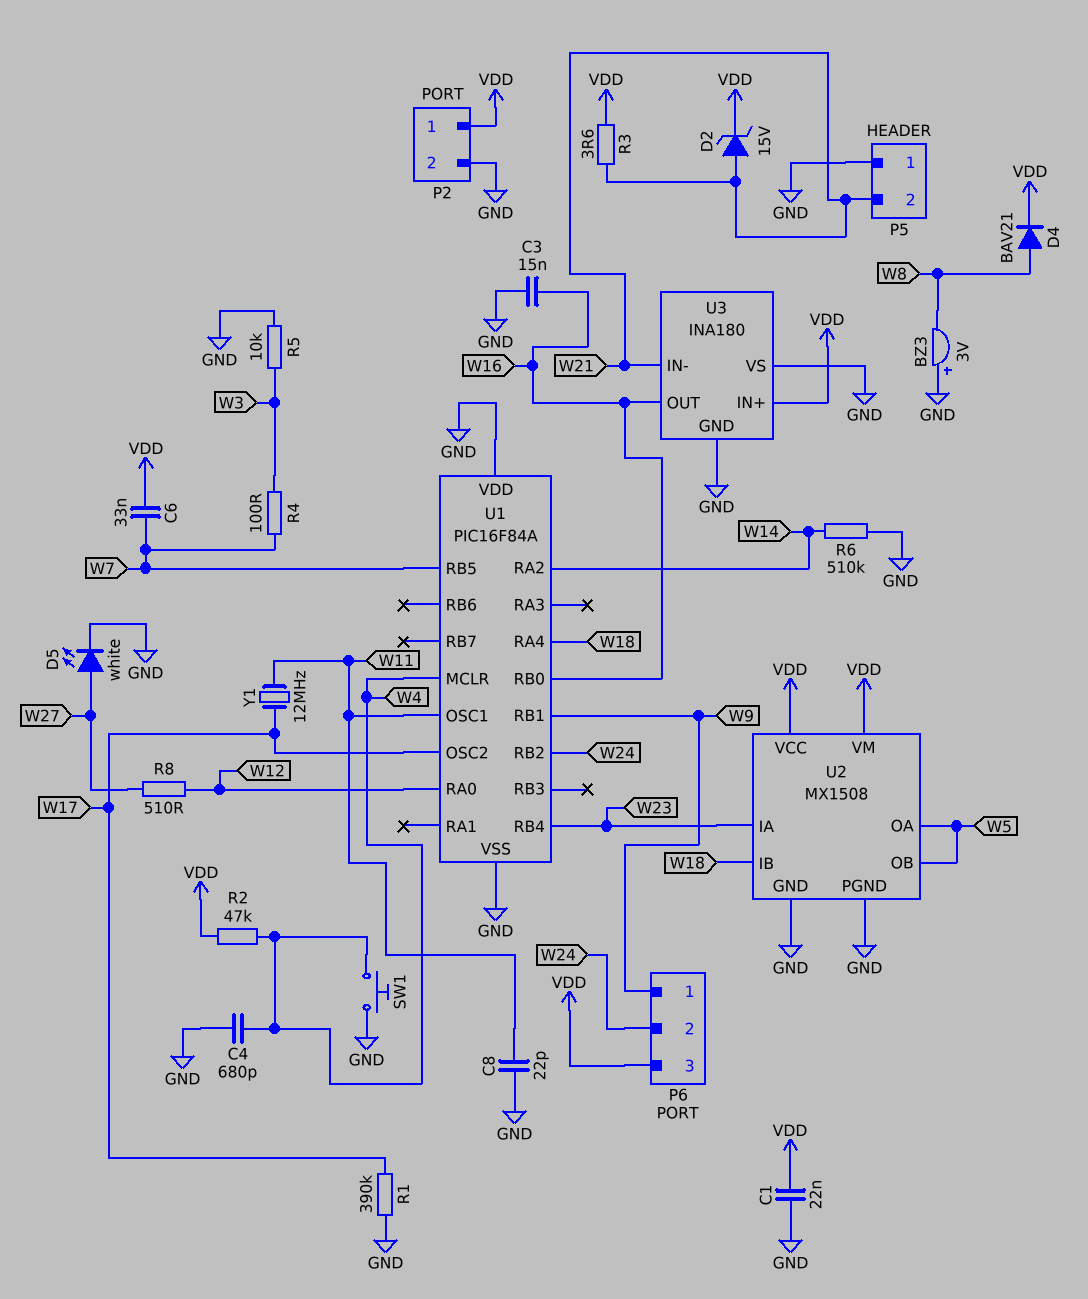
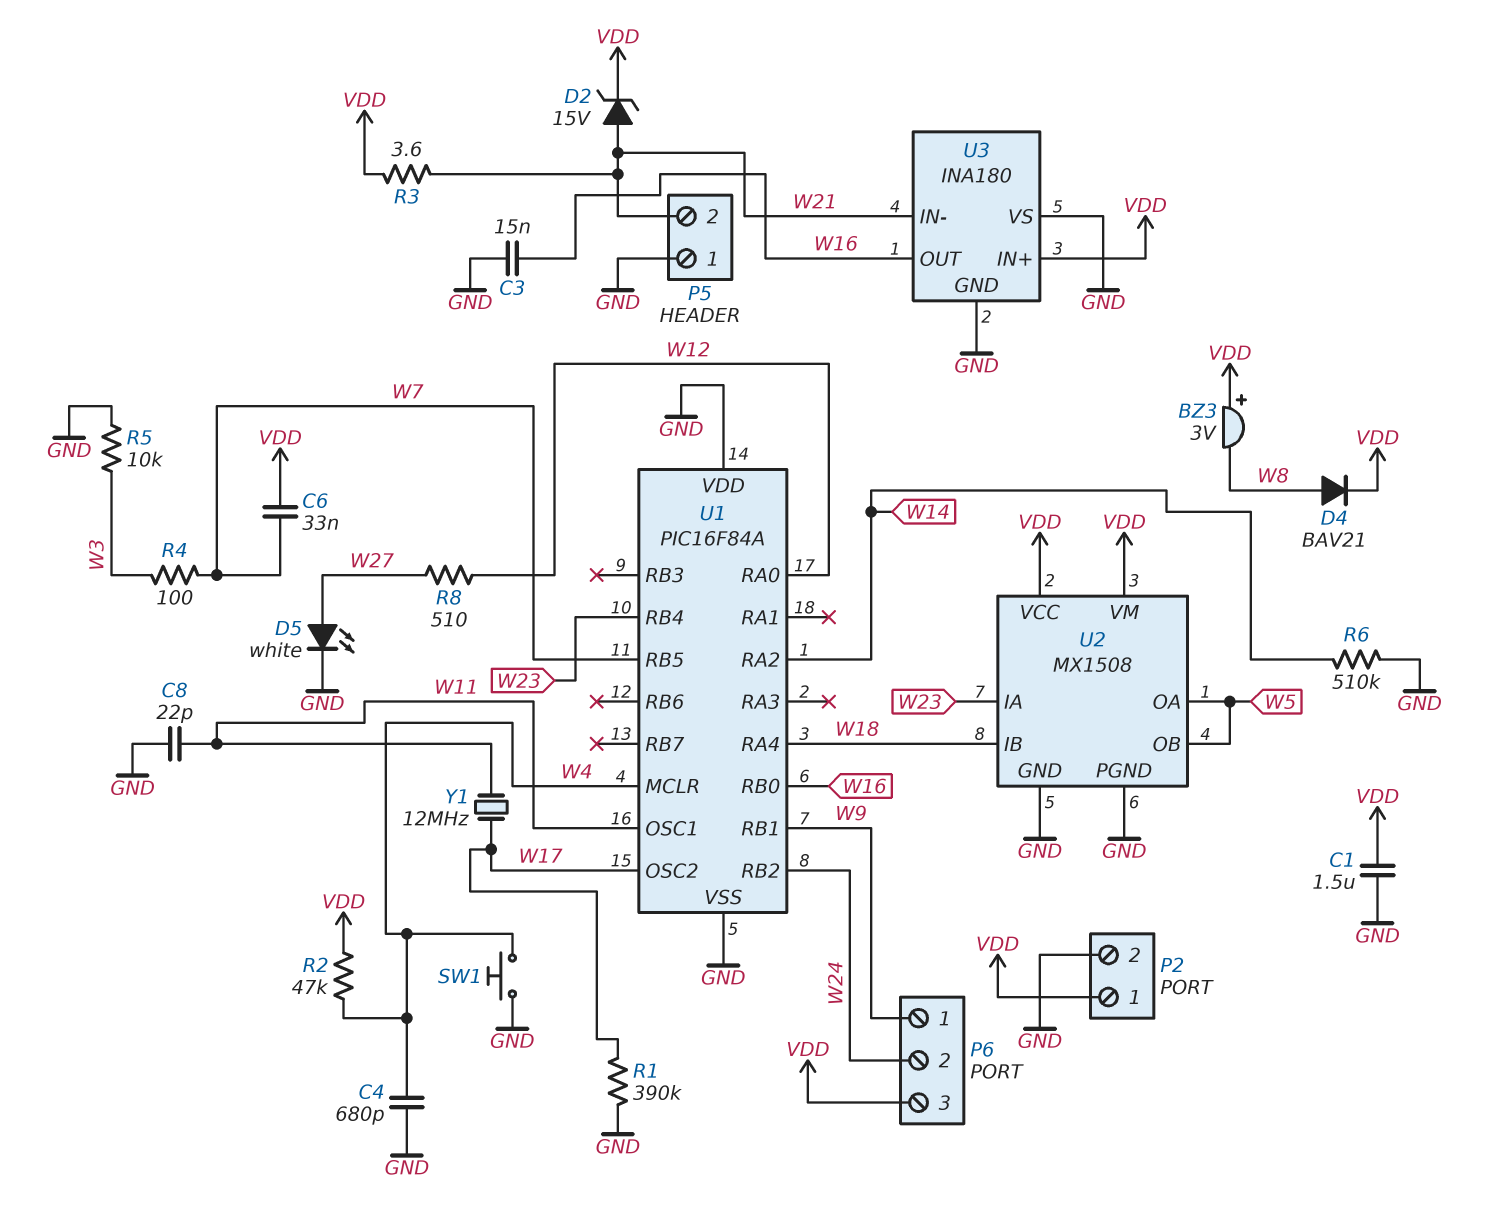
BZ3: buzzer 3V (plus GND, minus W8) -> buzzer 3V (plus VDD, minus W8)
C1: 22nF (GND, VDD) -> 1.5uF (GND, VDD)

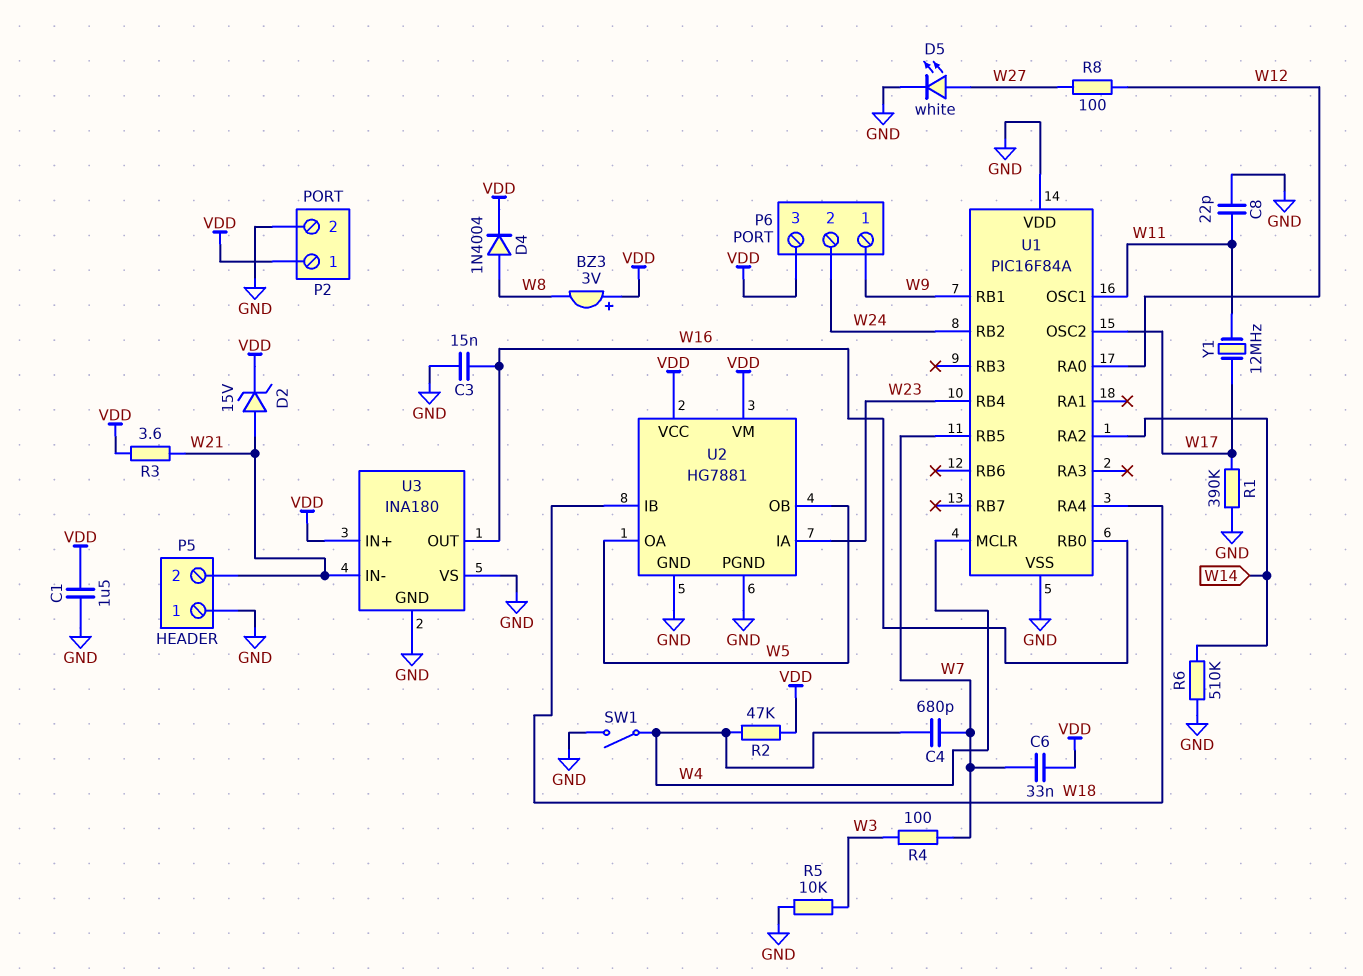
C4: 680pF (GND, W4) -> 680pF (W4, W7)
D4: diode BAV21 (A W8, K VDD) -> diode 1N4004 (A W8, K VDD)
R8: 510 (W12, W27) -> 100 (W12, W27)
SW1: button (GND, W4) -> switch (GND, W4)
U2: MX1508 -> HG7881

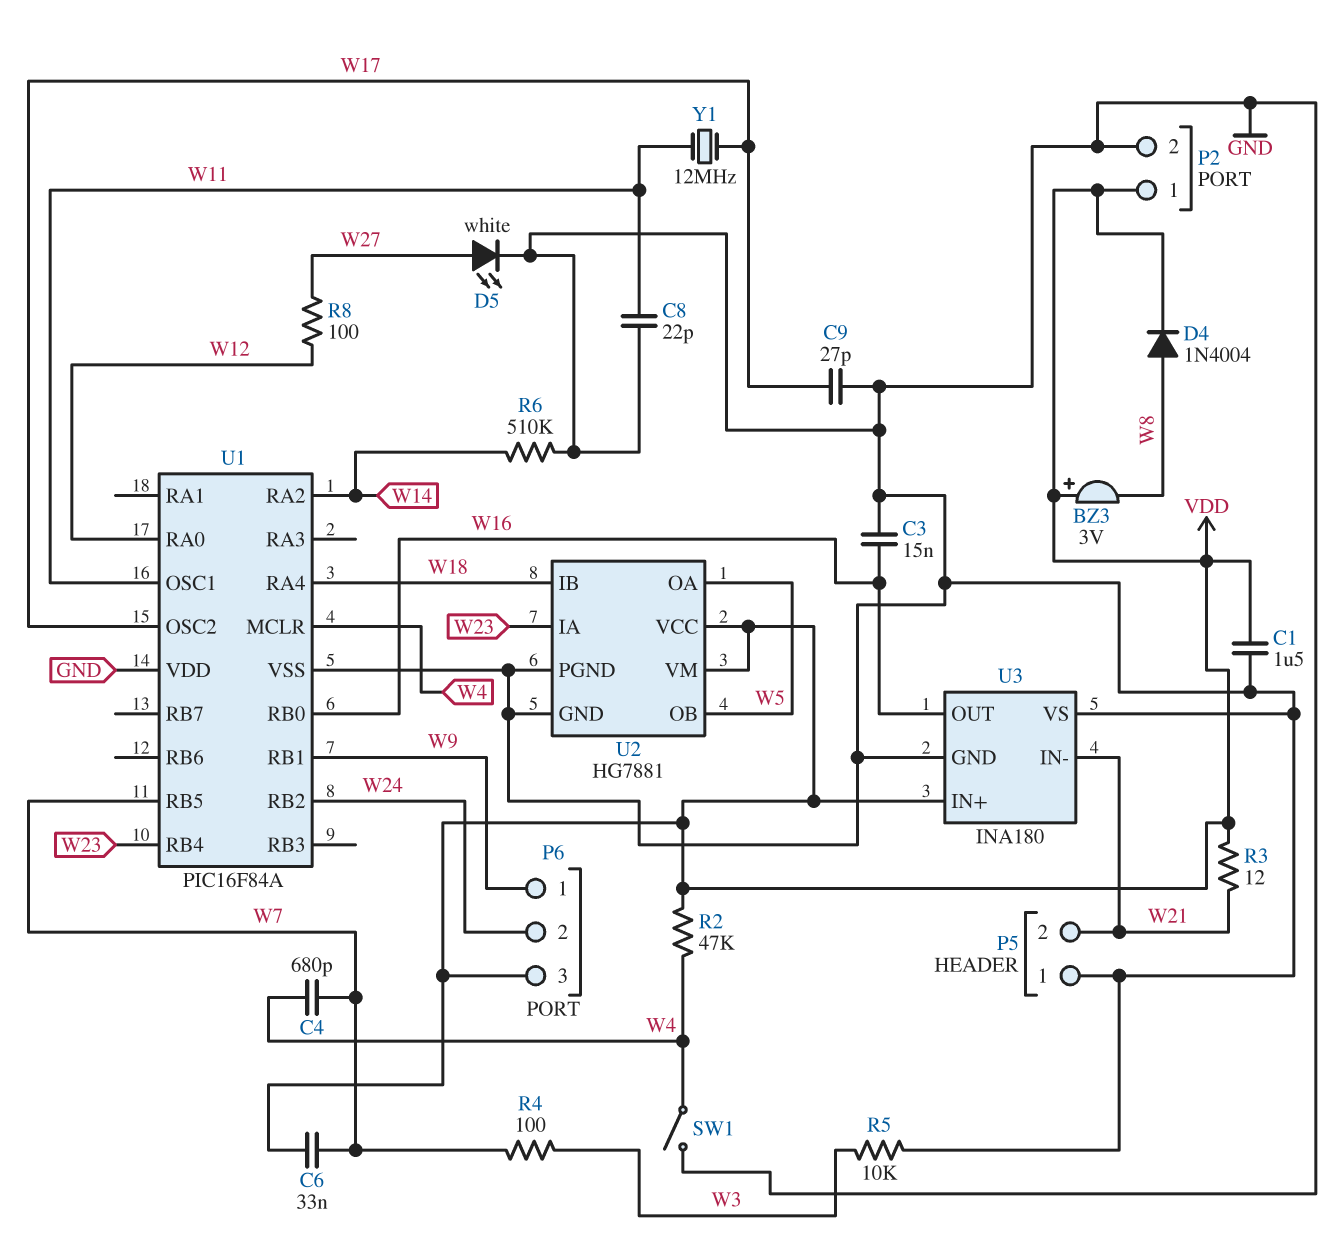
C9: none -> 27pF (GND, W17)
D2: zener 15V (A W21, K VDD) -> none
R1: 390k (GND, W17) -> none
R3: 3.6 (VDD, W21) -> 12 (VDD, W21)

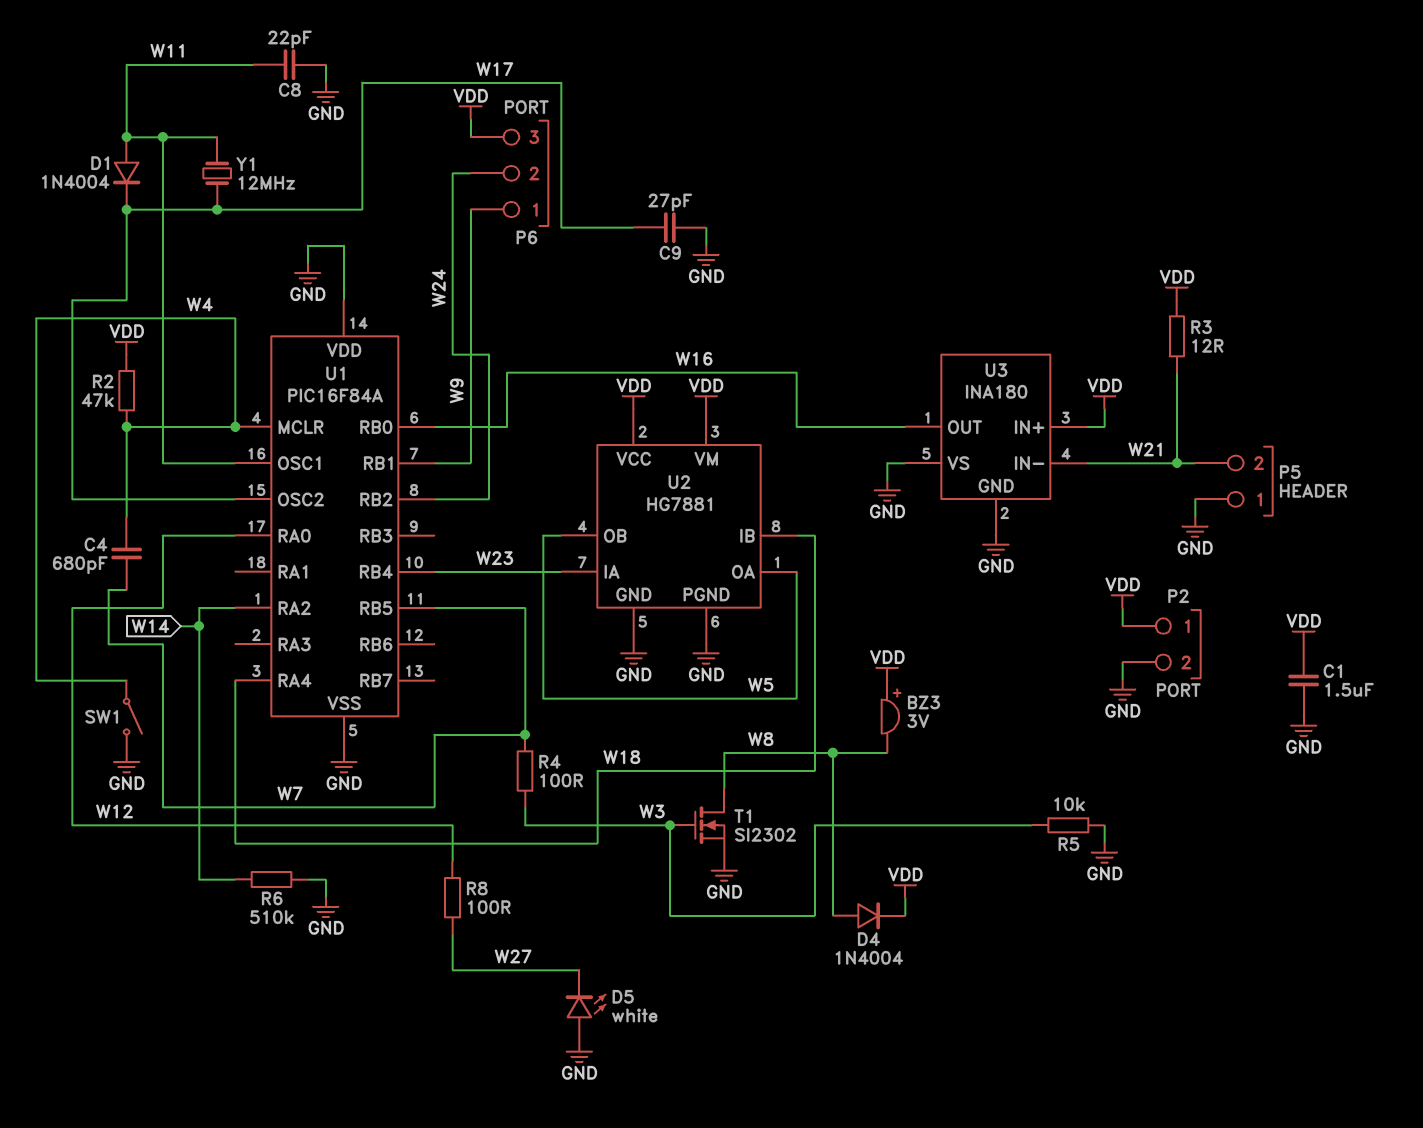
C3: 15nF (GND, W16) -> none
C6: 33nF (VDD, W7) -> none
D1: none -> diode 1N4004 (A W11, K W17)
D5: LED white (A W27, K GND) -> LED white (A GND, K W27)
T1: none -> NMOS SI2302 (G W3, D W8, S GND)

